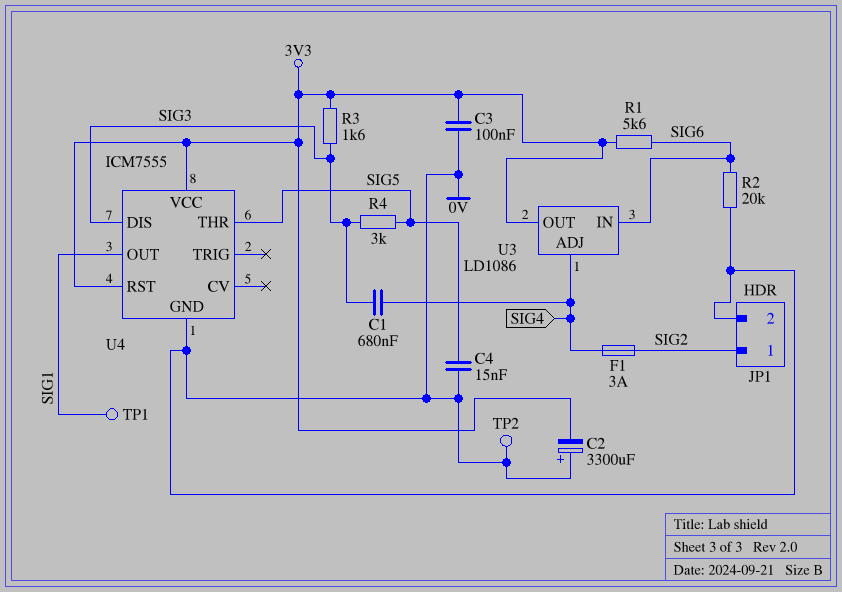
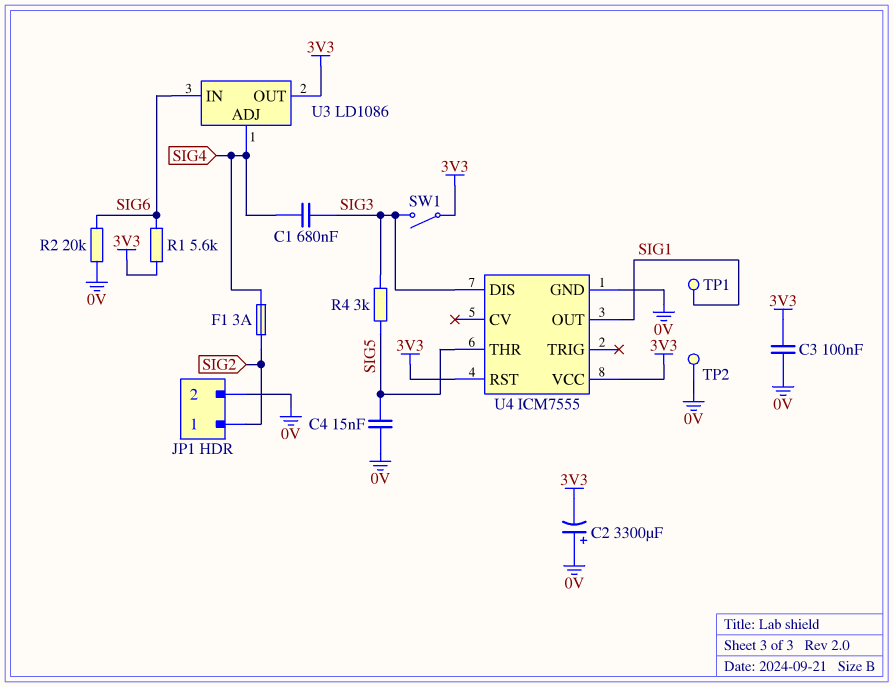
R3: 1.6k (3V3, SIG3) -> none
SW1: none -> switch (3V3, SIG3)

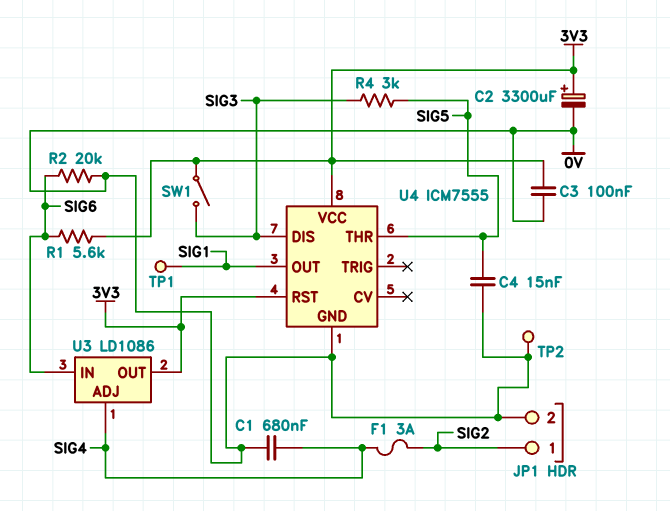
C1: 680nF (SIG3, SIG4) -> 680nF (0V, SIG4)
C2: 3300uF (plus 0V, minus 3V3) -> 3300uF (plus 3V3, minus 0V)

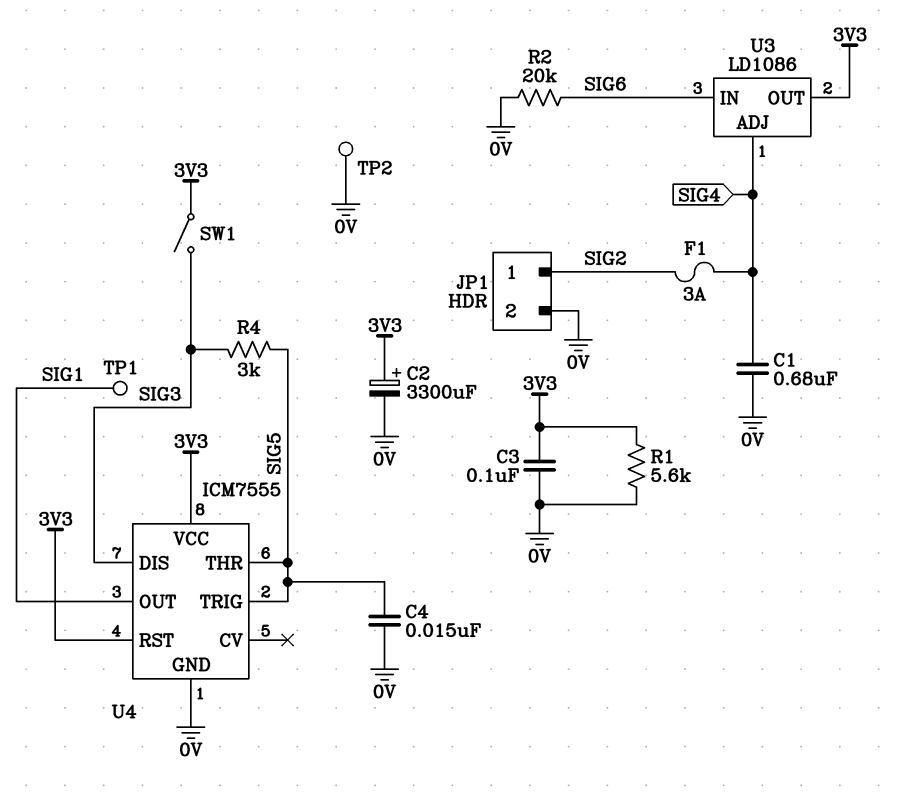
R1: 5.6k (3V3, SIG6) -> 5.6k (0V, 3V3)
U4 pin TRIG: none -> SIG5

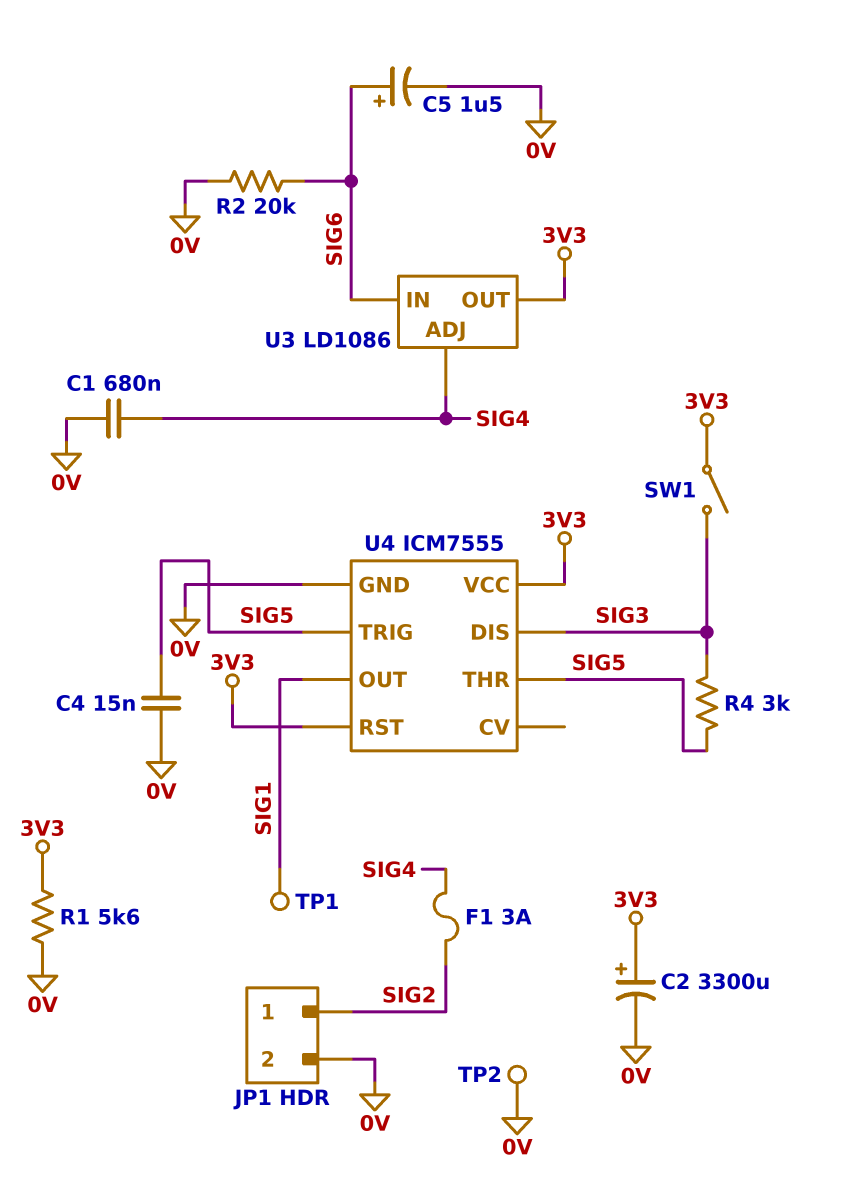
C3: 100nF (0V, 3V3) -> none
C5: none -> 1.5uF (plus SIG6, minus 0V)

